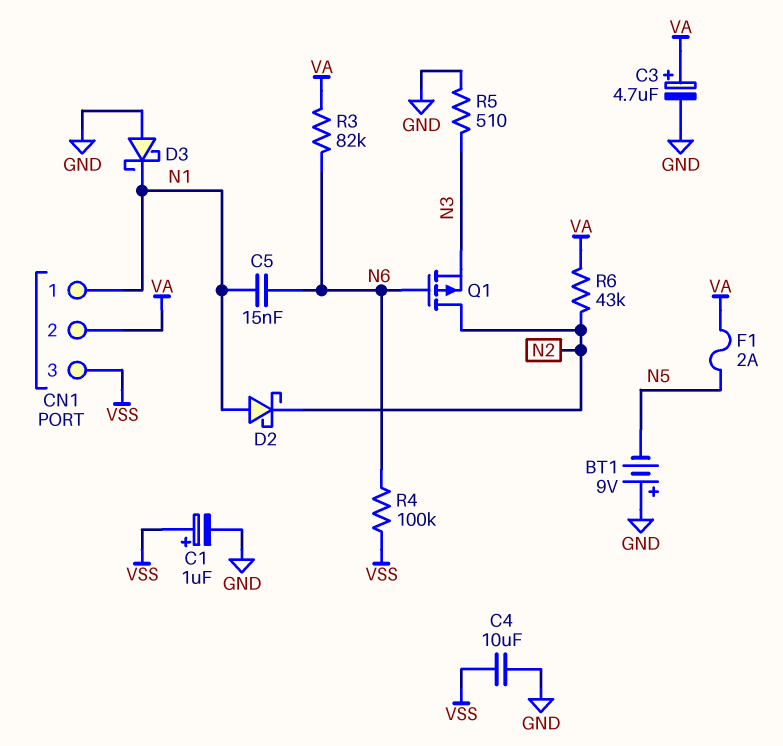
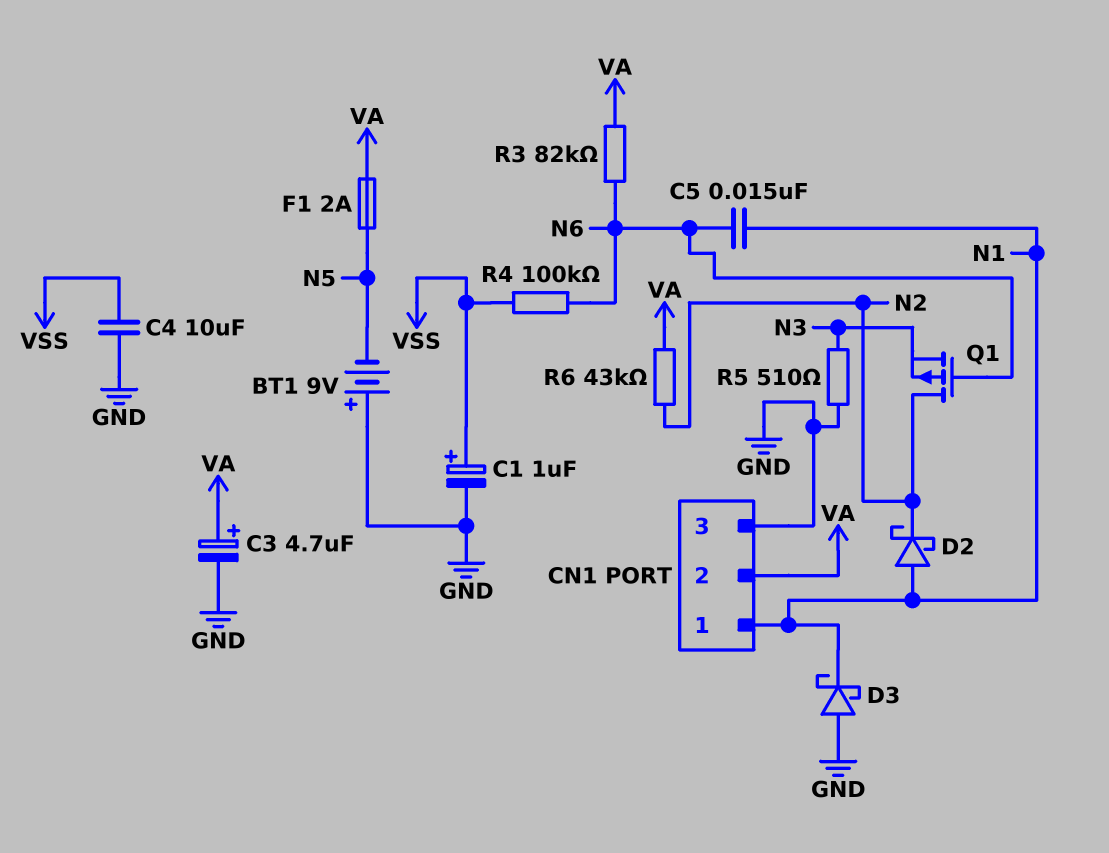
CN1 pin 3: VSS -> GND

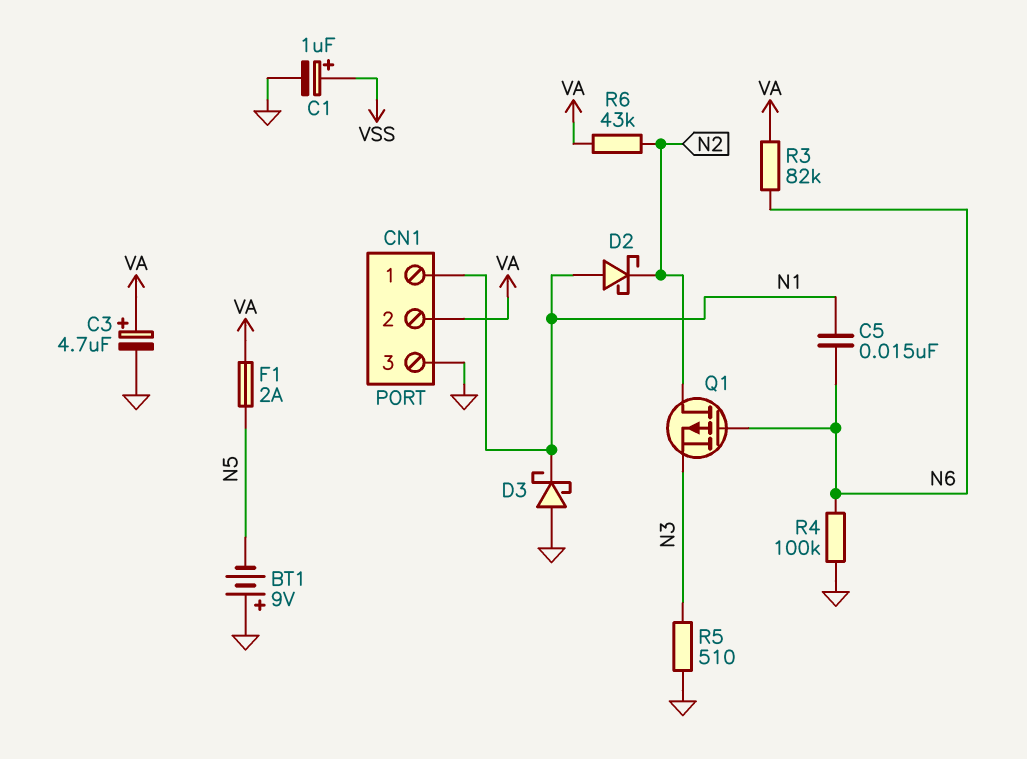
C4: 10uF (GND, VSS) -> none
R4: 100k (N6, VSS) -> 100k (GND, N6)

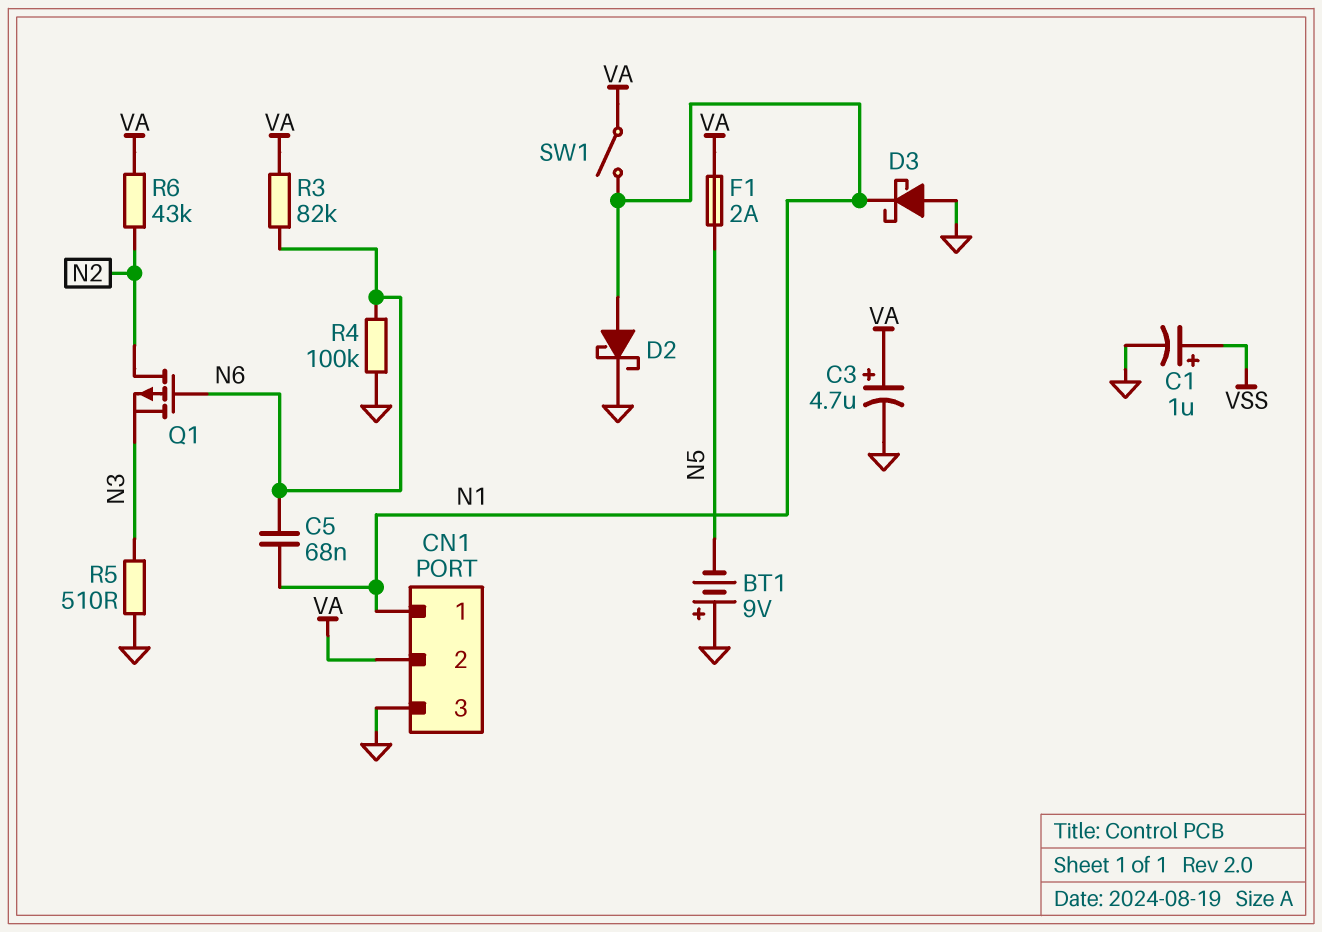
C5: 15nF (N1, N6) -> 68nF (N1, N6)
D2: schottky (A N1, K N2) -> schottky (A N1, K GND)
SW1: none -> switch (N1, VA)

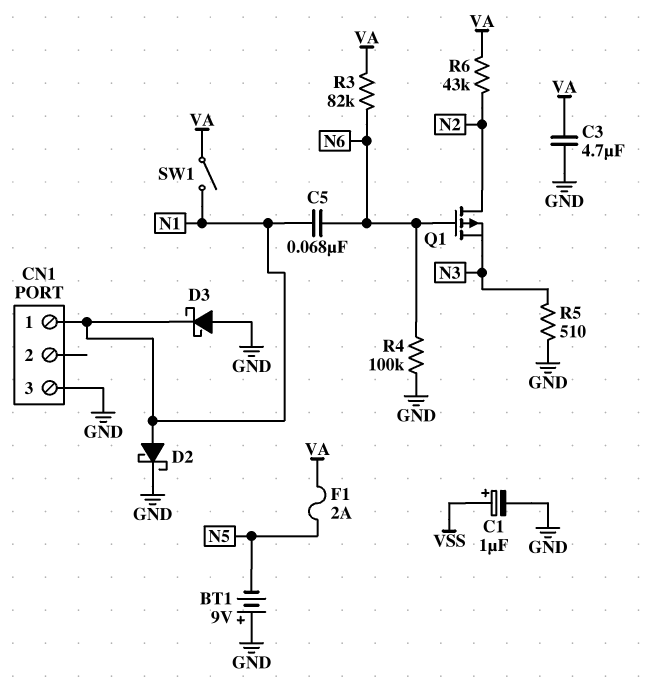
C3: 4.7uF (plus VA, minus GND) -> 4.7uF (GND, VA)
CN1 pin 2: VA -> none

